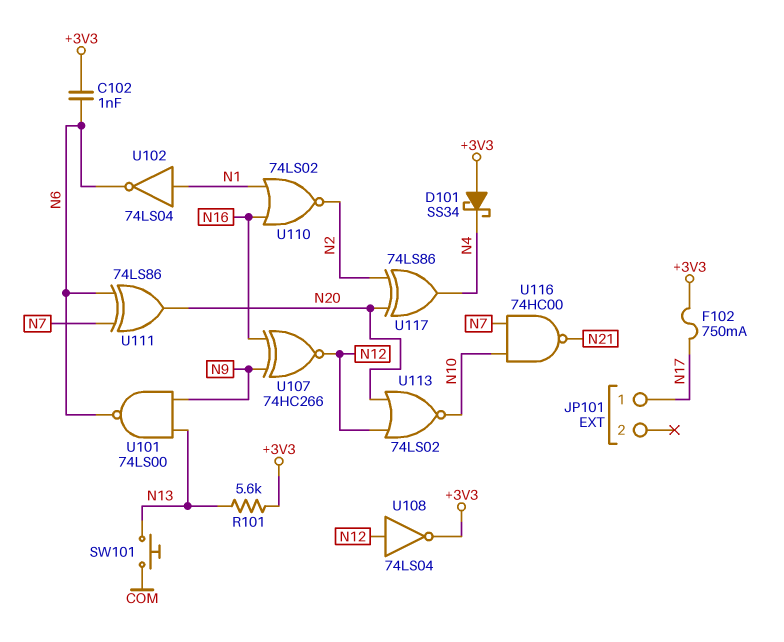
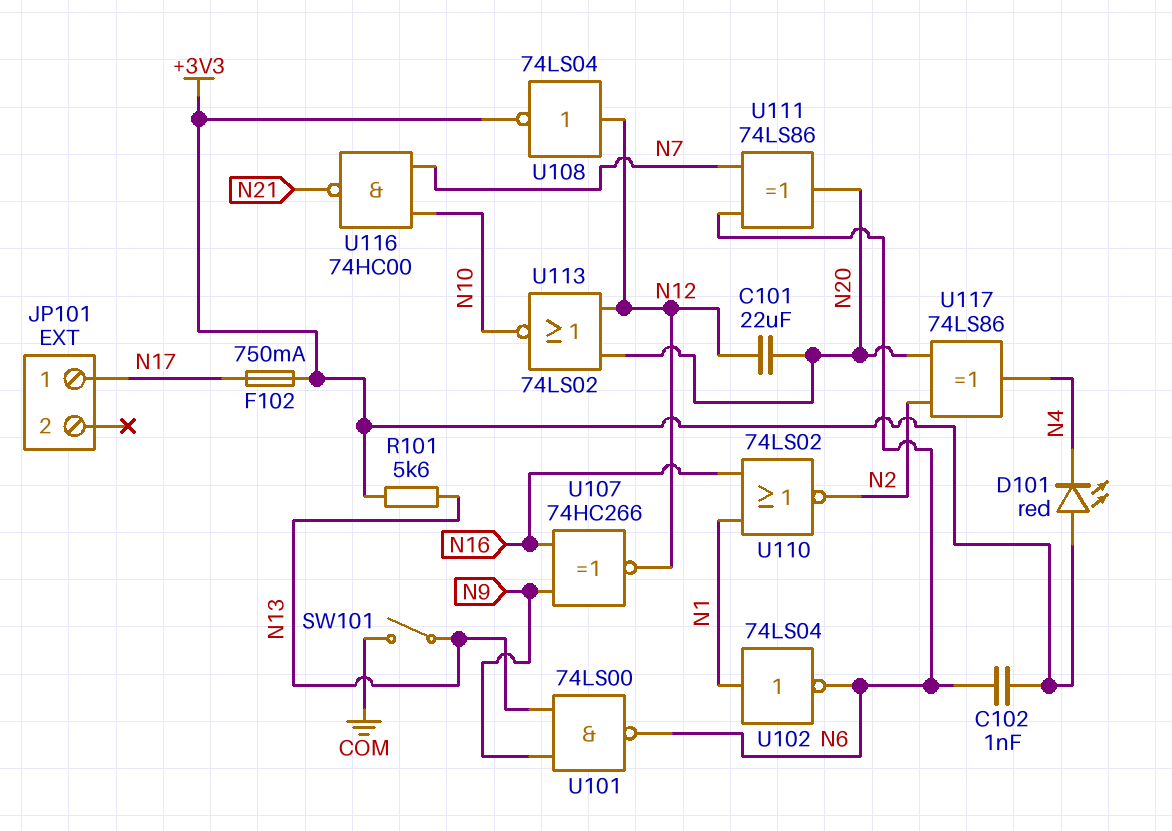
C101: none -> 22uF (N12, N20)
D101: schottky SS34 (A +3V3, K N4) -> LED red (A +3V3, K N4)
SW101: button (COM, N13) -> switch (COM, N13)

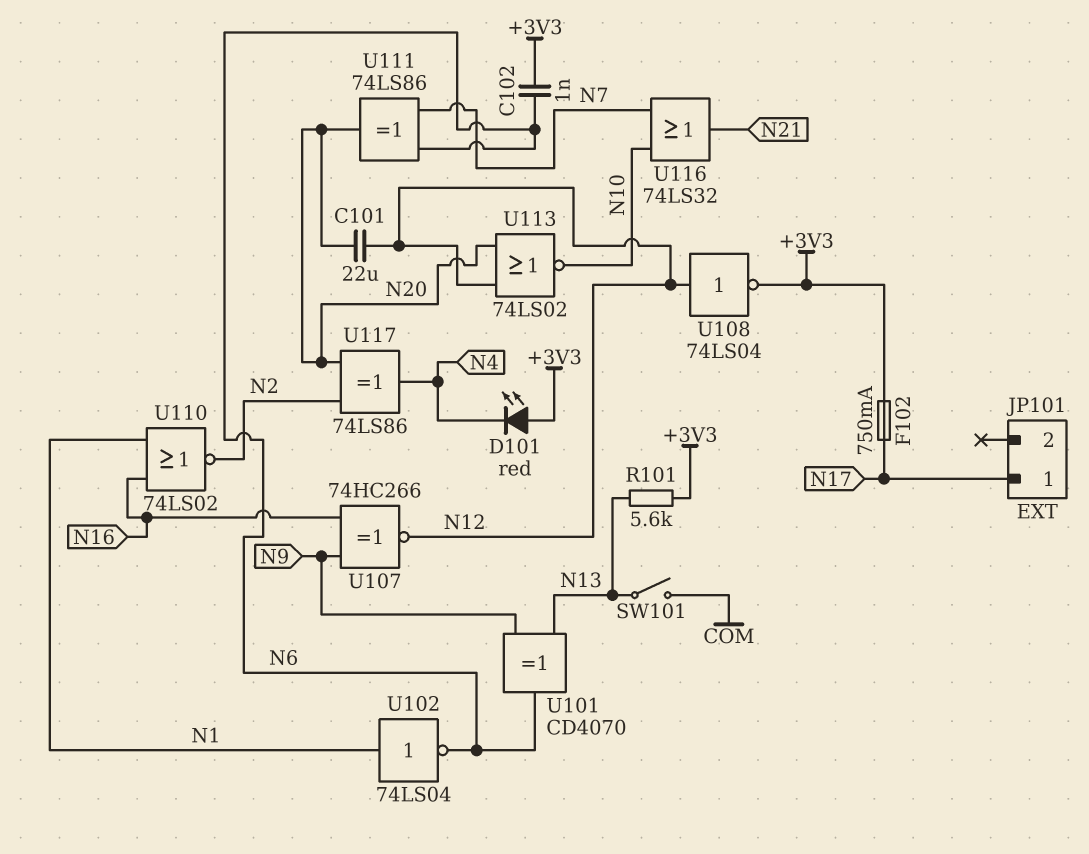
U101: NAND 74LS00 (in N9, in N13, out N6) -> XOR CD4070 (in N9, in N13, out N6)
U116: NAND 74HC00 (in N7, in N10, out N21) -> OR 74LS32 (in N7, in N10, out N21)

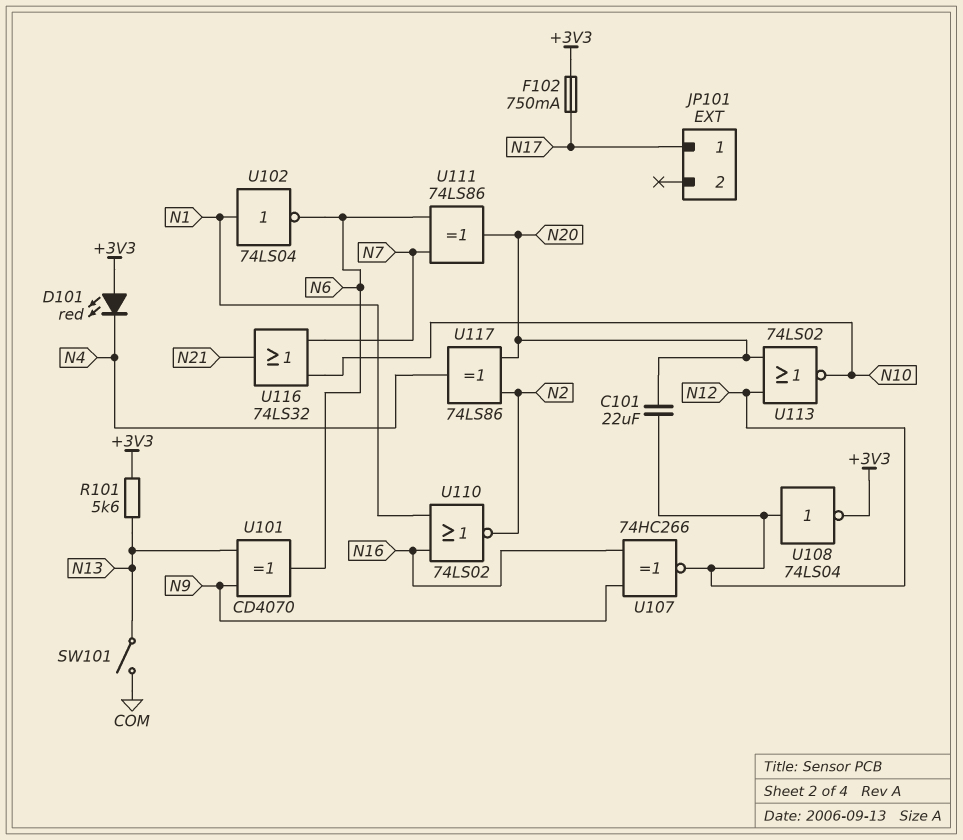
C102: 1nF (+3V3, N6) -> none

